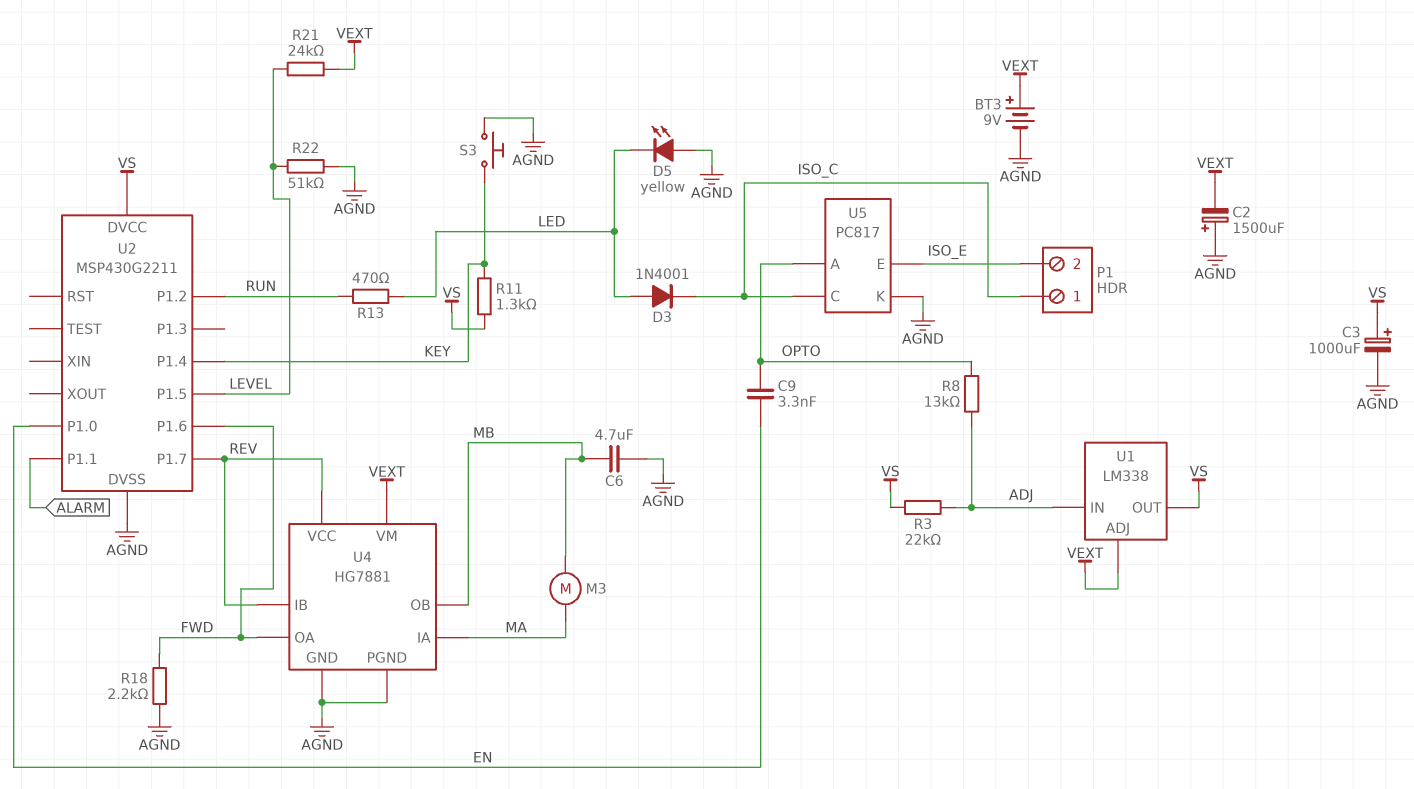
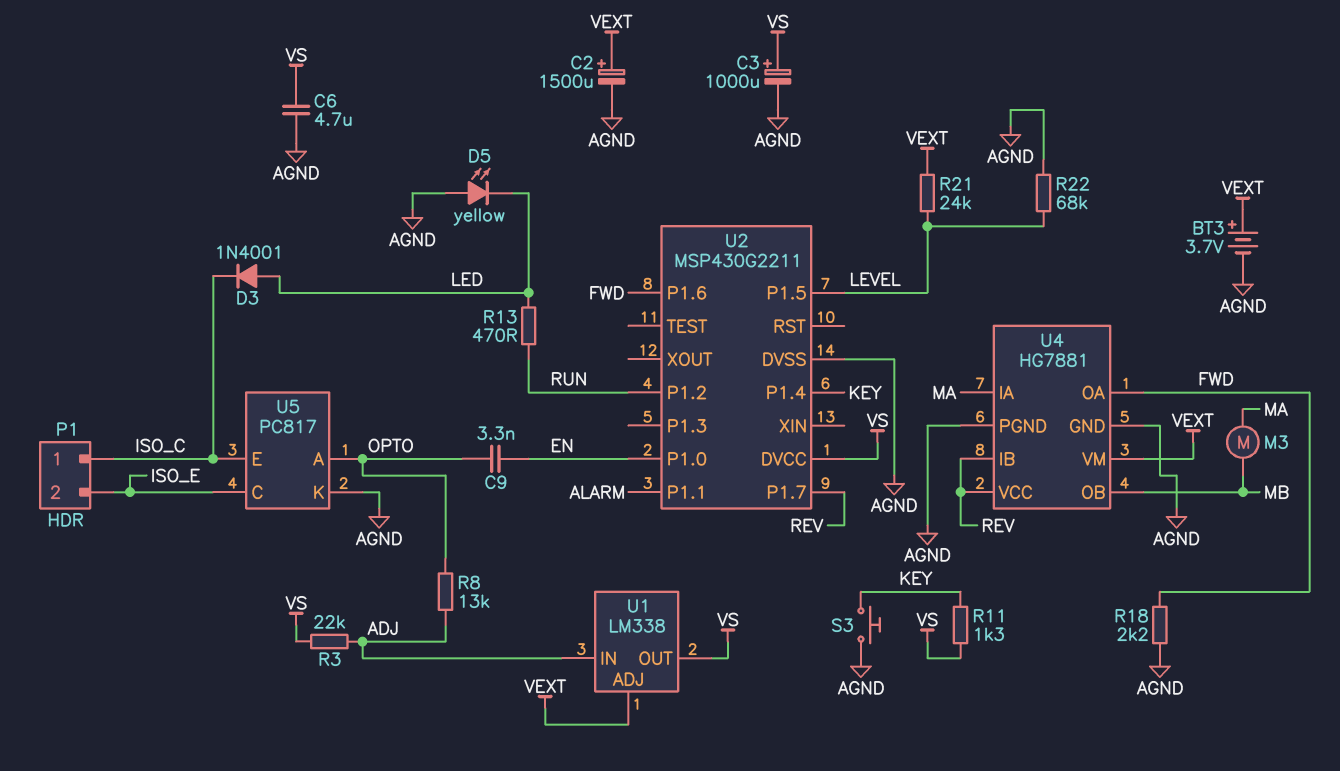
BT3: 9V (plus VEXT, minus AGND) -> 3.7V (plus VEXT, minus AGND)
C2: 1500uF (plus AGND, minus VEXT) -> 1500uF (plus VEXT, minus AGND)
C6: 4.7uF (AGND, MB) -> 4.7uF (AGND, VS)
R22: 51k (AGND, LEVEL) -> 68k (AGND, LEVEL)
U5 pin C: ISO_C -> ISO_E
U5 pin E: ISO_E -> ISO_C

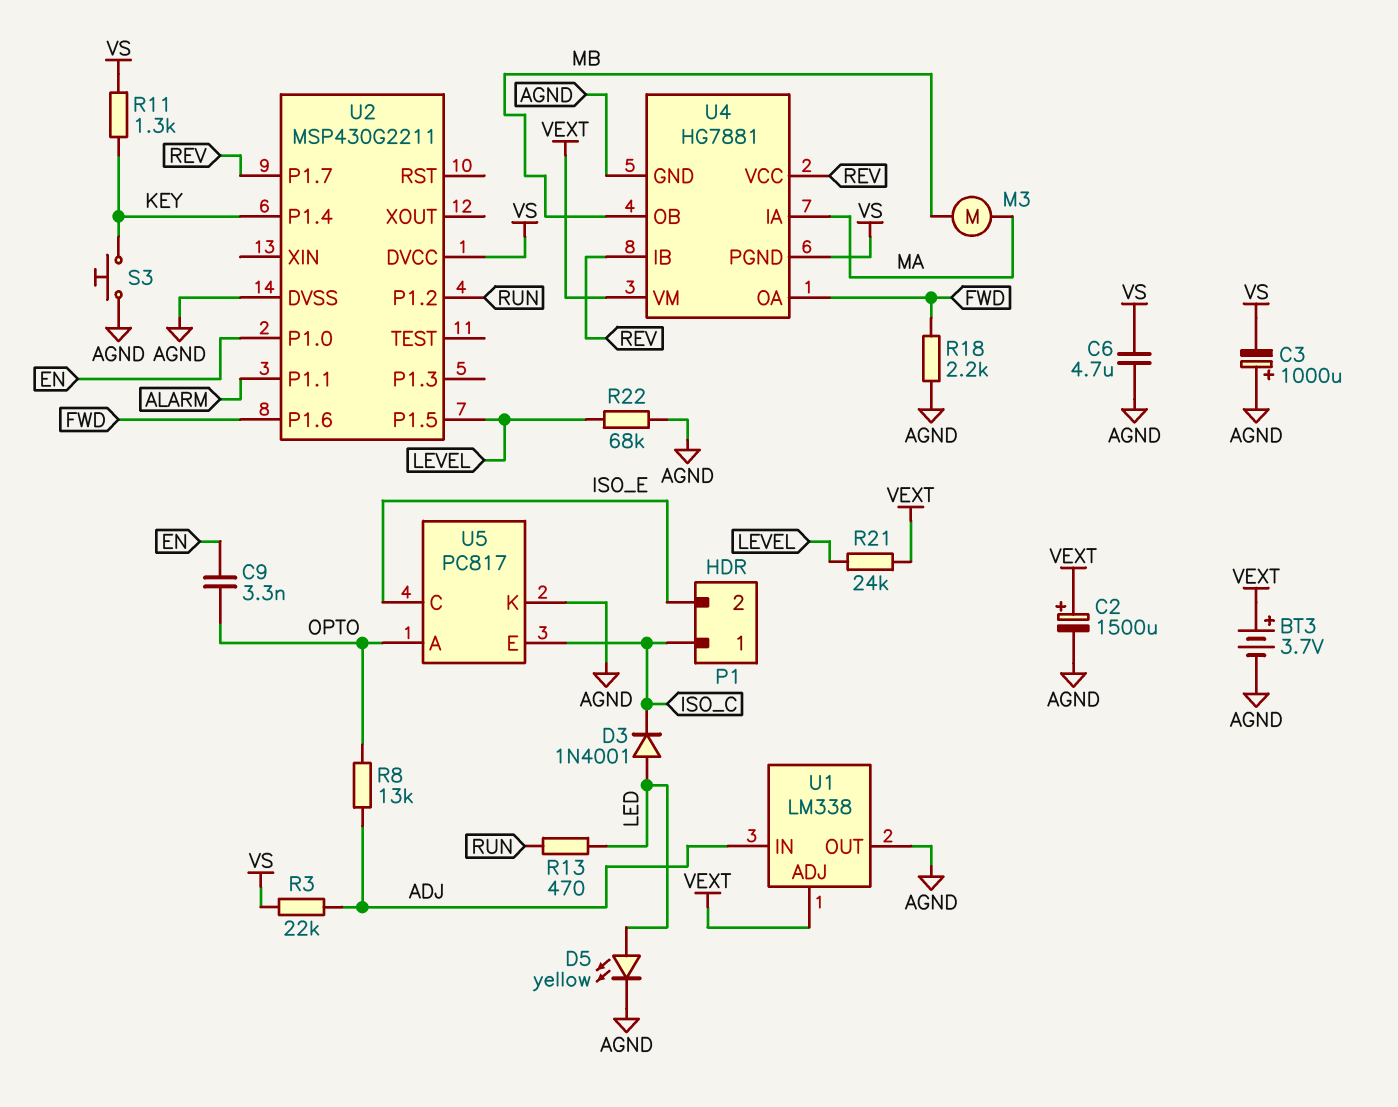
C3: 1000uF (plus VS, minus AGND) -> 1000uF (plus AGND, minus VS)
D5: LED yellow (A AGND, K LED) -> LED yellow (A LED, K AGND)
U1 pin OUT: VS -> AGND
U4 pin PGND: AGND -> VS

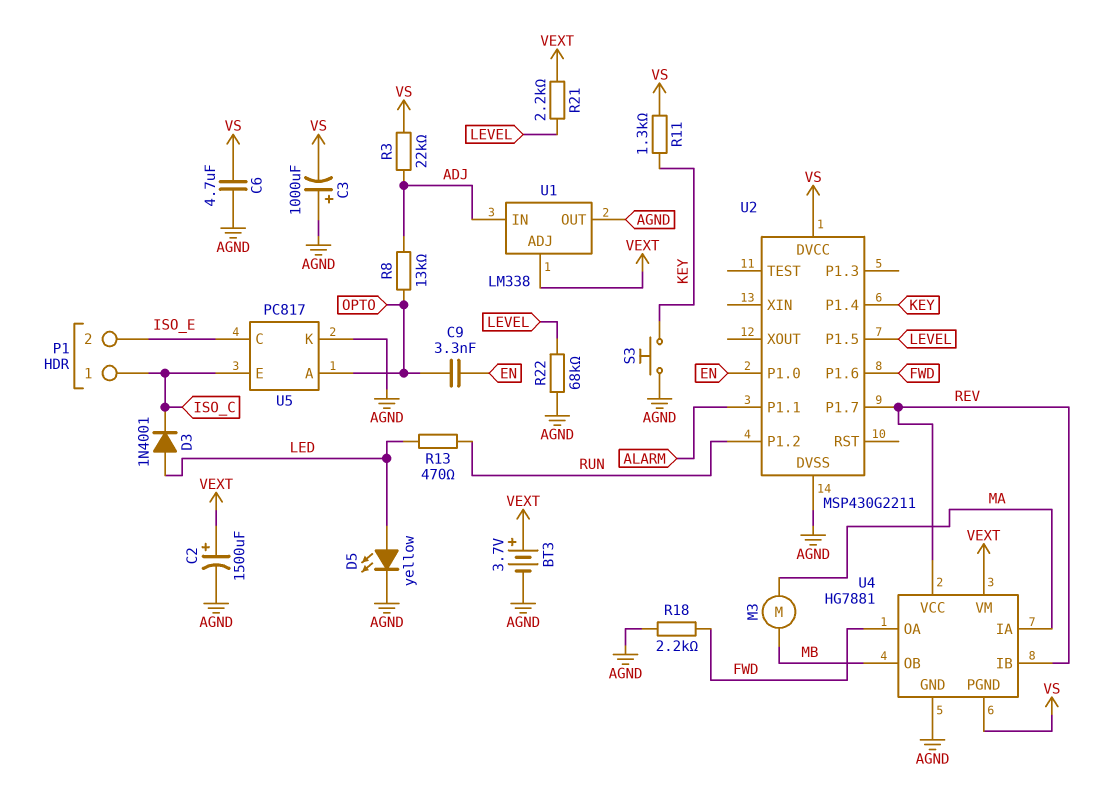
R21: 24k (LEVEL, VEXT) -> 2.2k (LEVEL, VEXT)

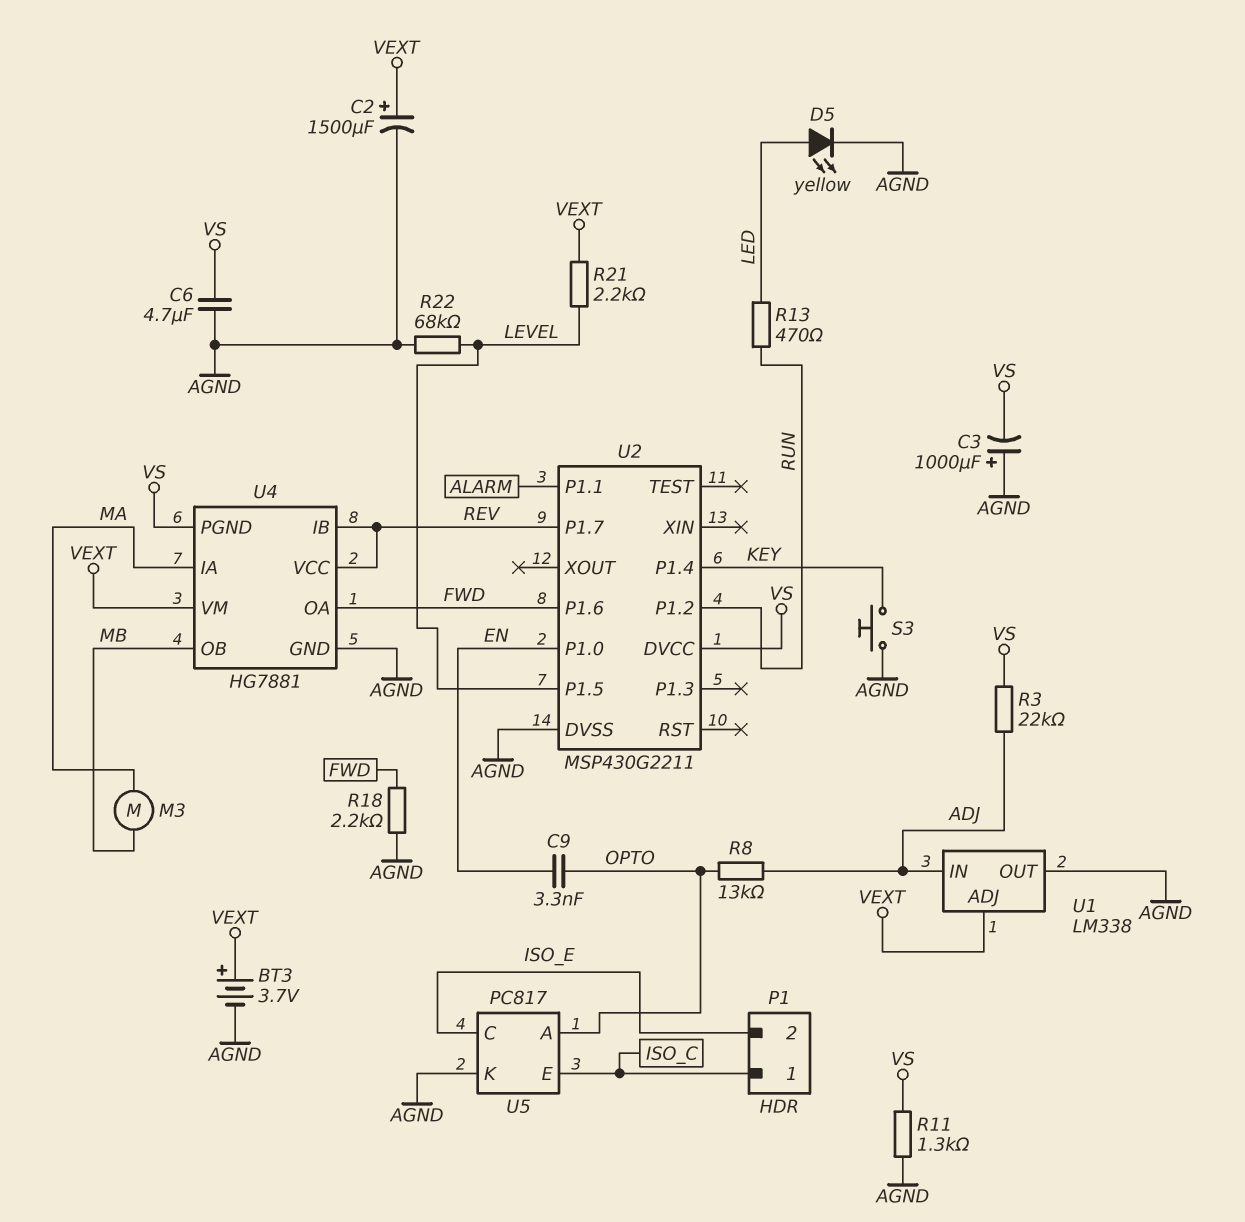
D3: diode 1N4001 (A LED, K ISO_C) -> none
R11: 1.3k (KEY, VS) -> 1.3k (AGND, VS)

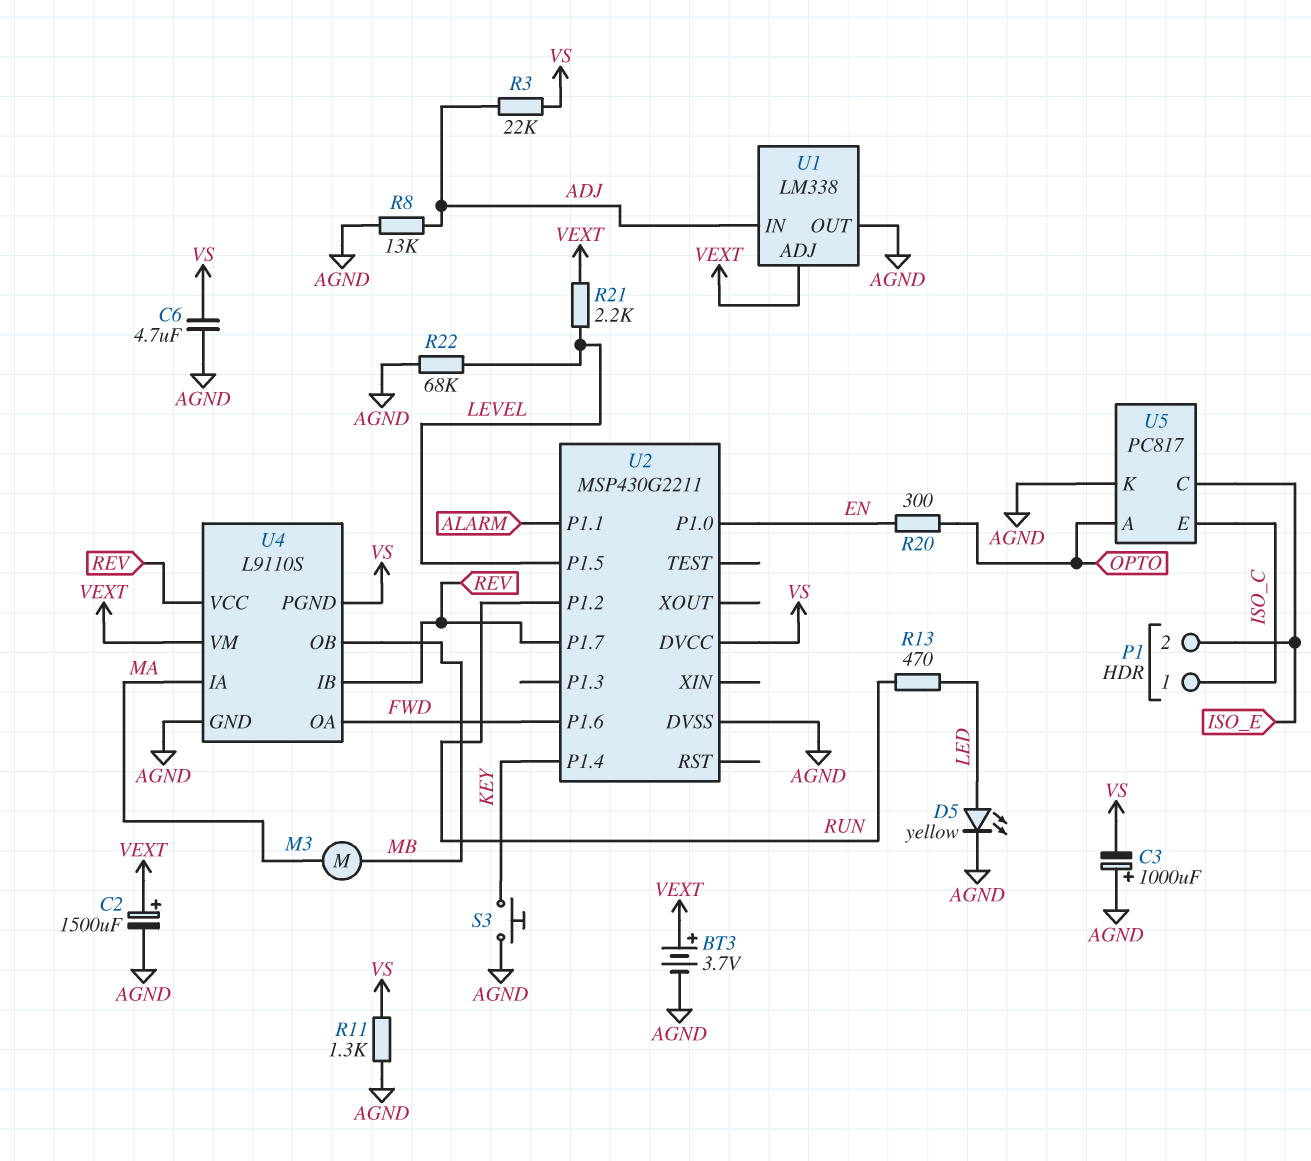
C9: 3.3nF (EN, OPTO) -> none
R8: 13k (ADJ, OPTO) -> 13k (ADJ, AGND)
R18: 2.2k (AGND, FWD) -> none
R20: none -> 300 (EN, OPTO)
U4: HG7881 -> L9110S

